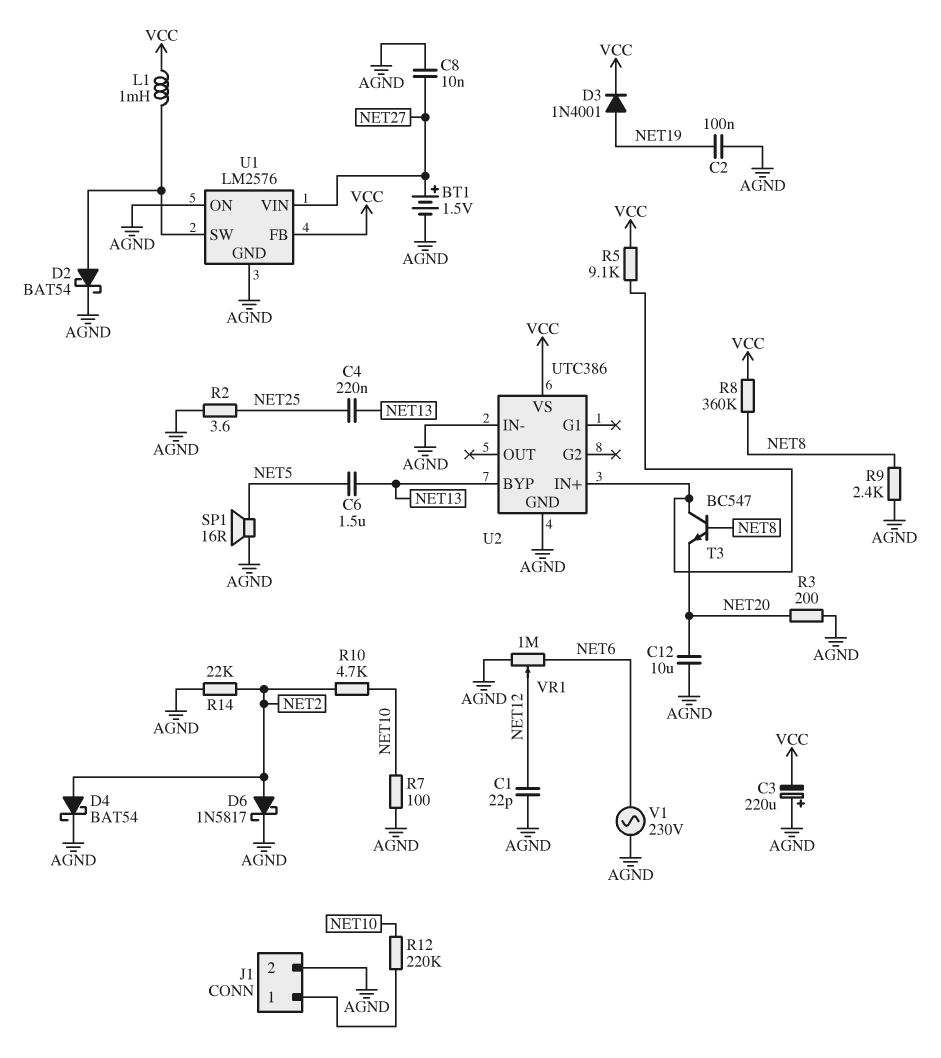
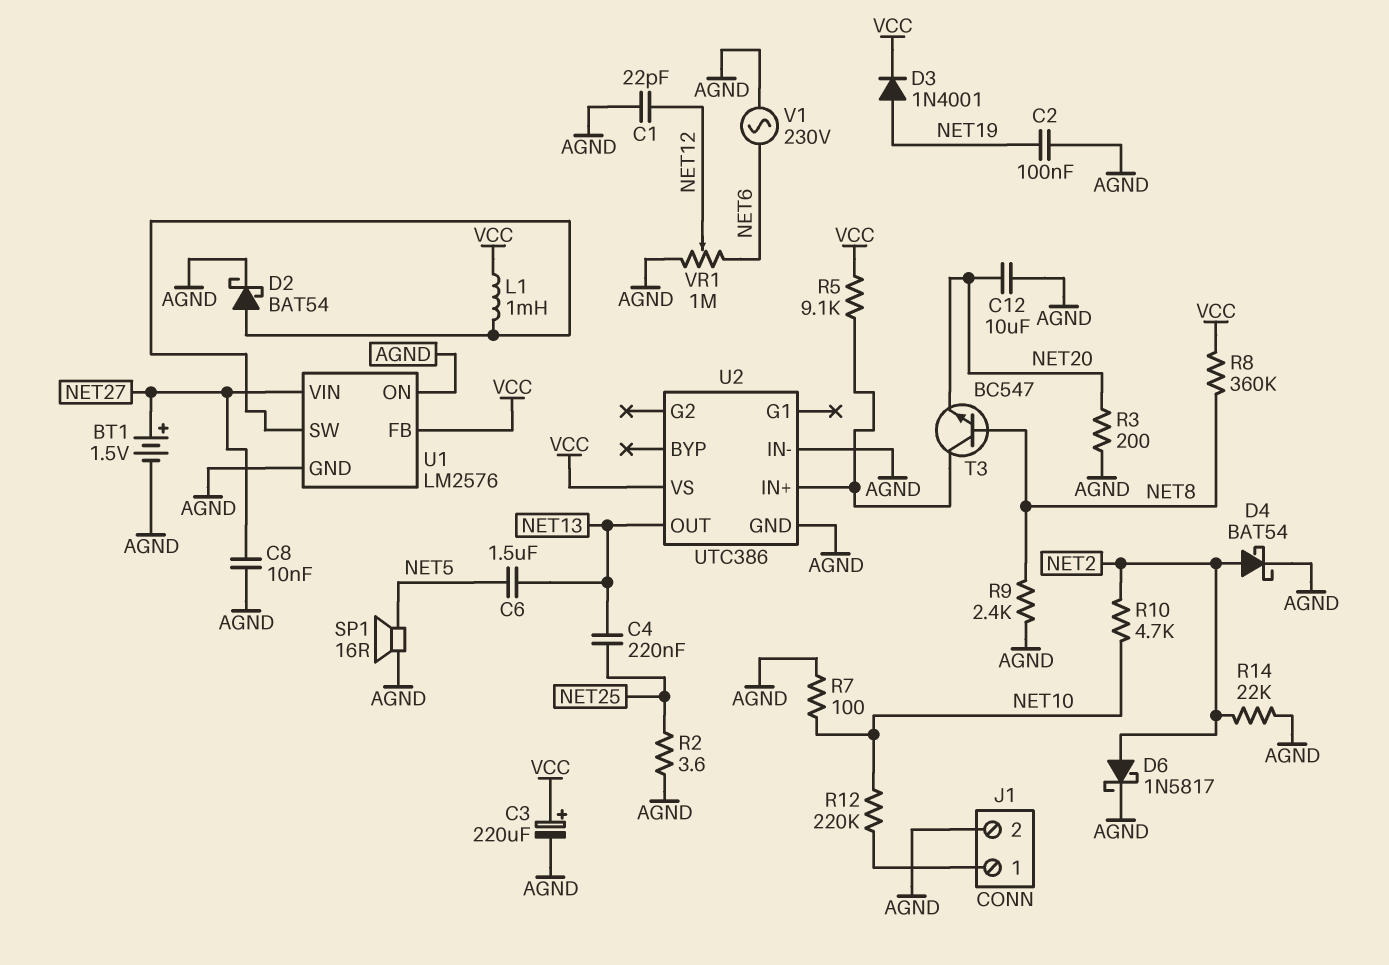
C3: 220uF (plus AGND, minus VCC) -> 220uF (plus VCC, minus AGND)
U2 pin BYP: NET13 -> none
U2 pin OUT: none -> NET13

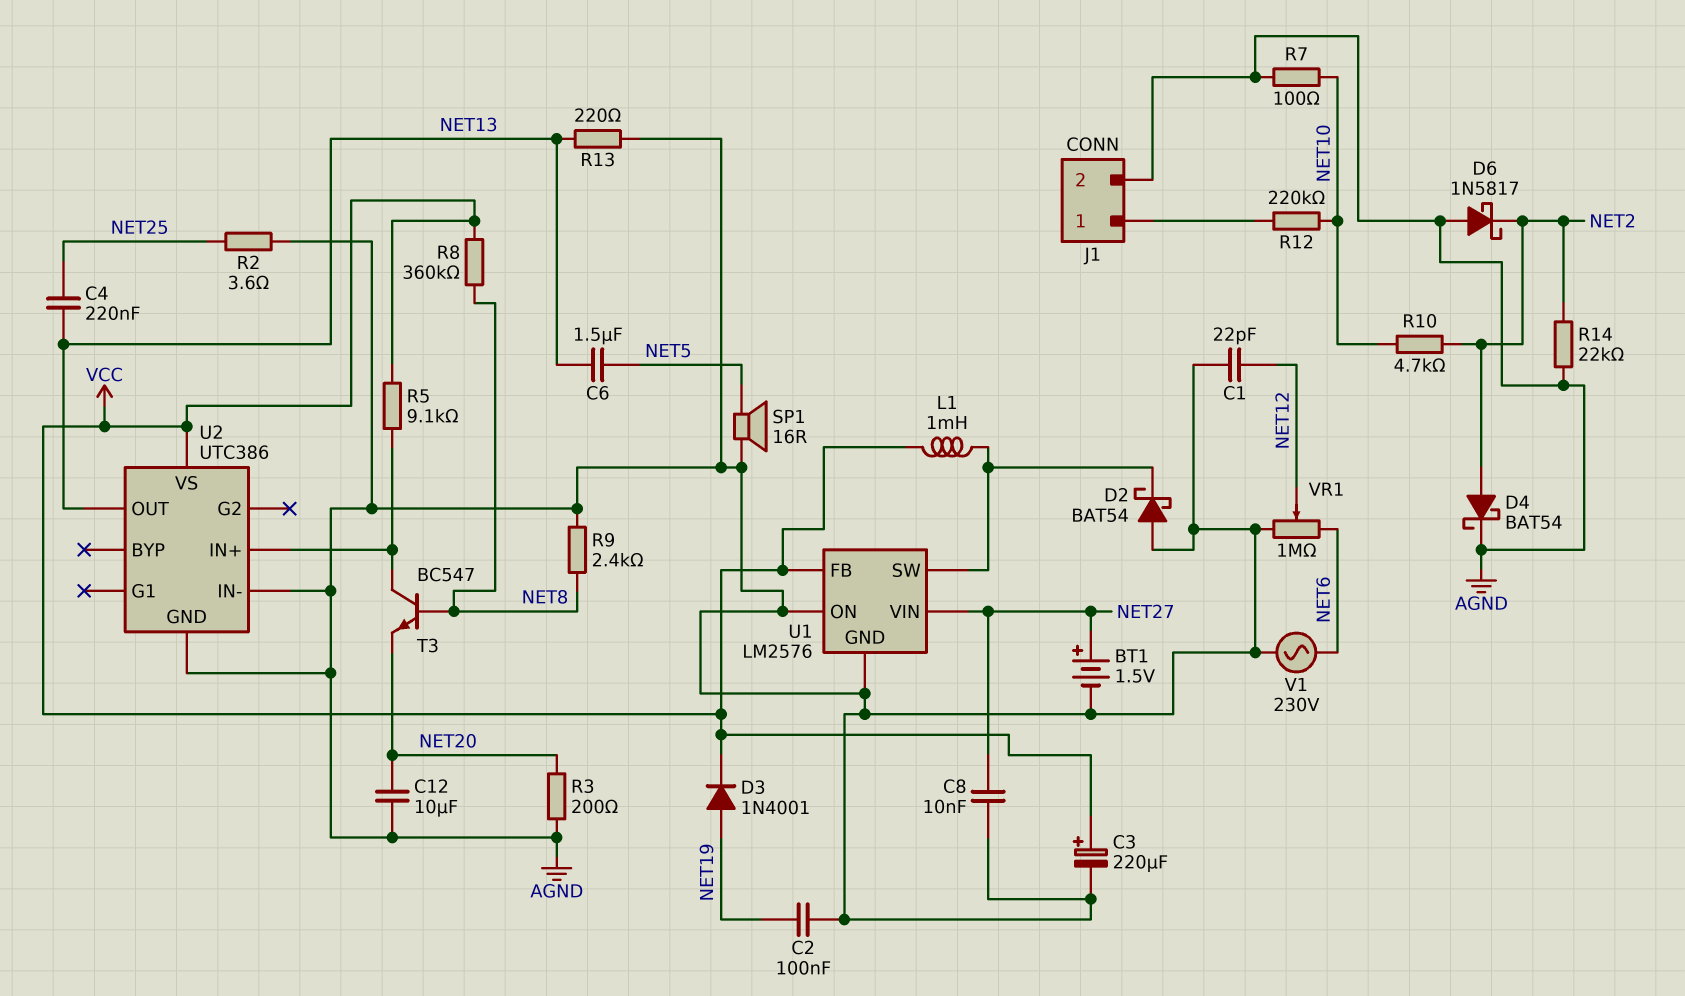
D2: schottky BAT54 (A U1/SW, K AGND) -> schottky BAT54 (A AGND, K U1/SW)
D6: schottky 1N5817 (A NET2, K AGND) -> schottky 1N5817 (A AGND, K NET2)
R13: none -> 220 (AGND, NET13)

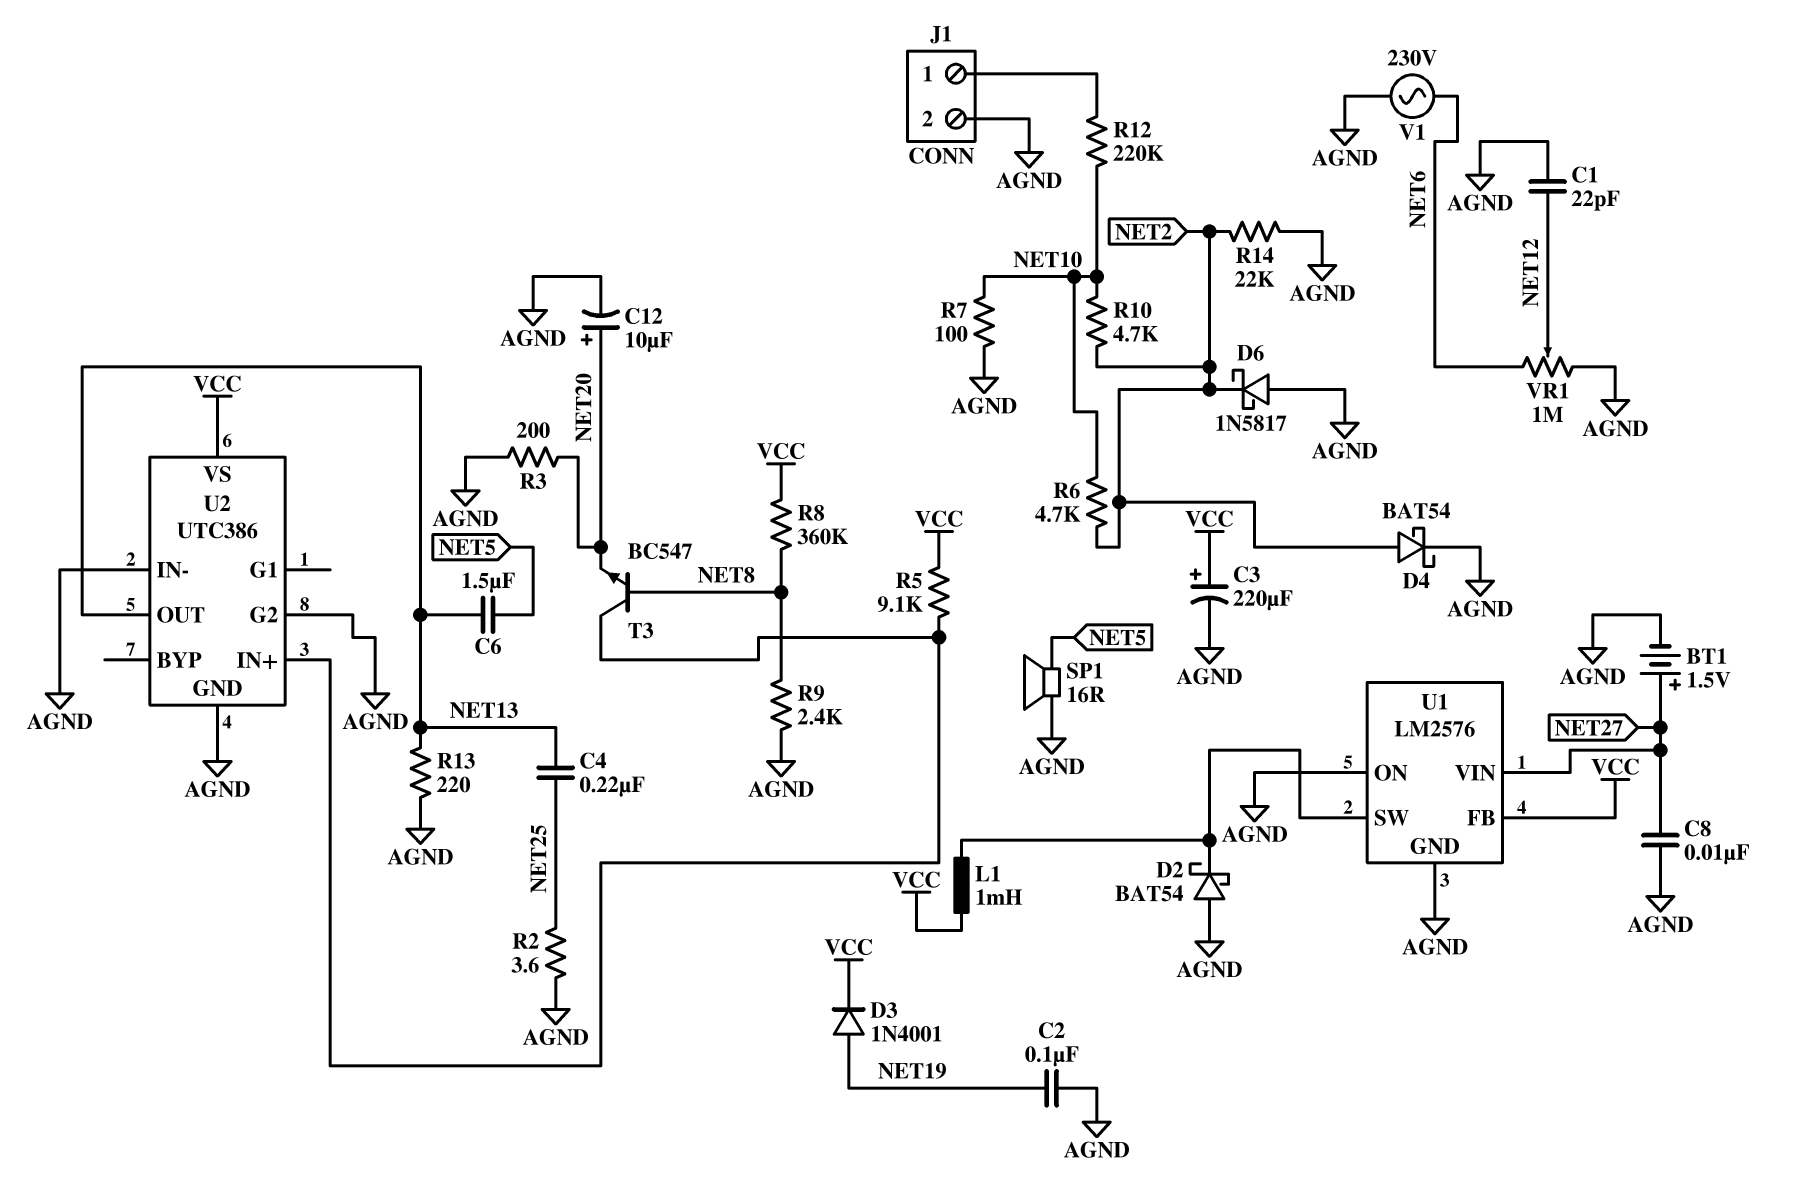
C12: 10uF (AGND, NET20) -> 10uF (plus NET20, minus AGND)
R6: none -> 4.7k (NET2, NET10)
U2 pin G2: none -> AGND

